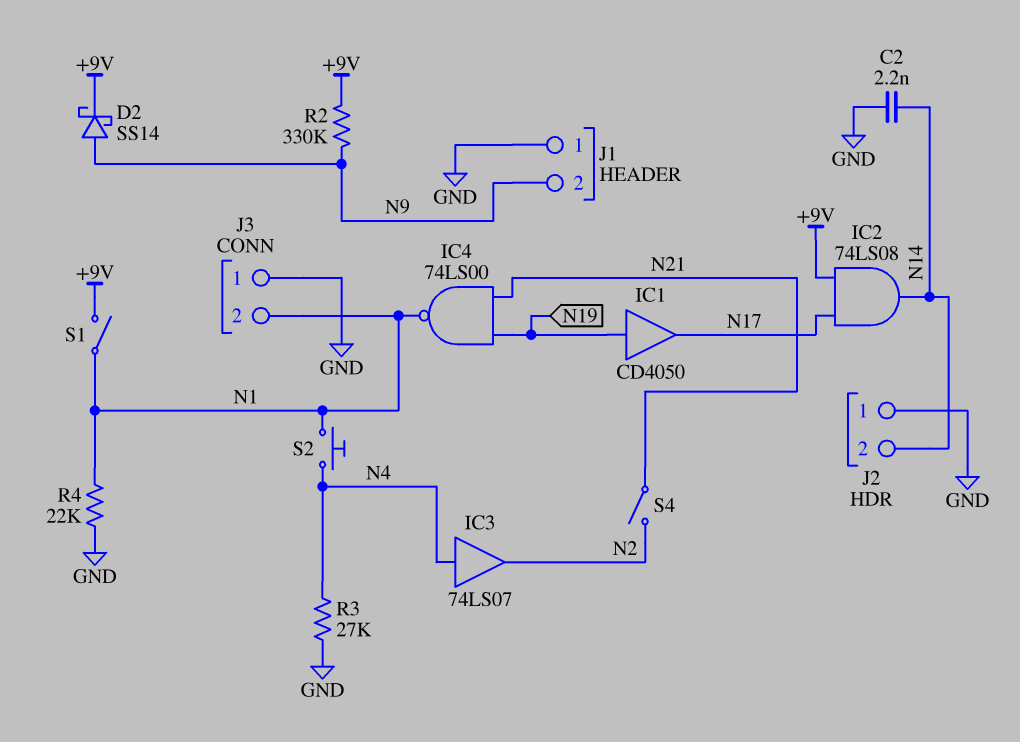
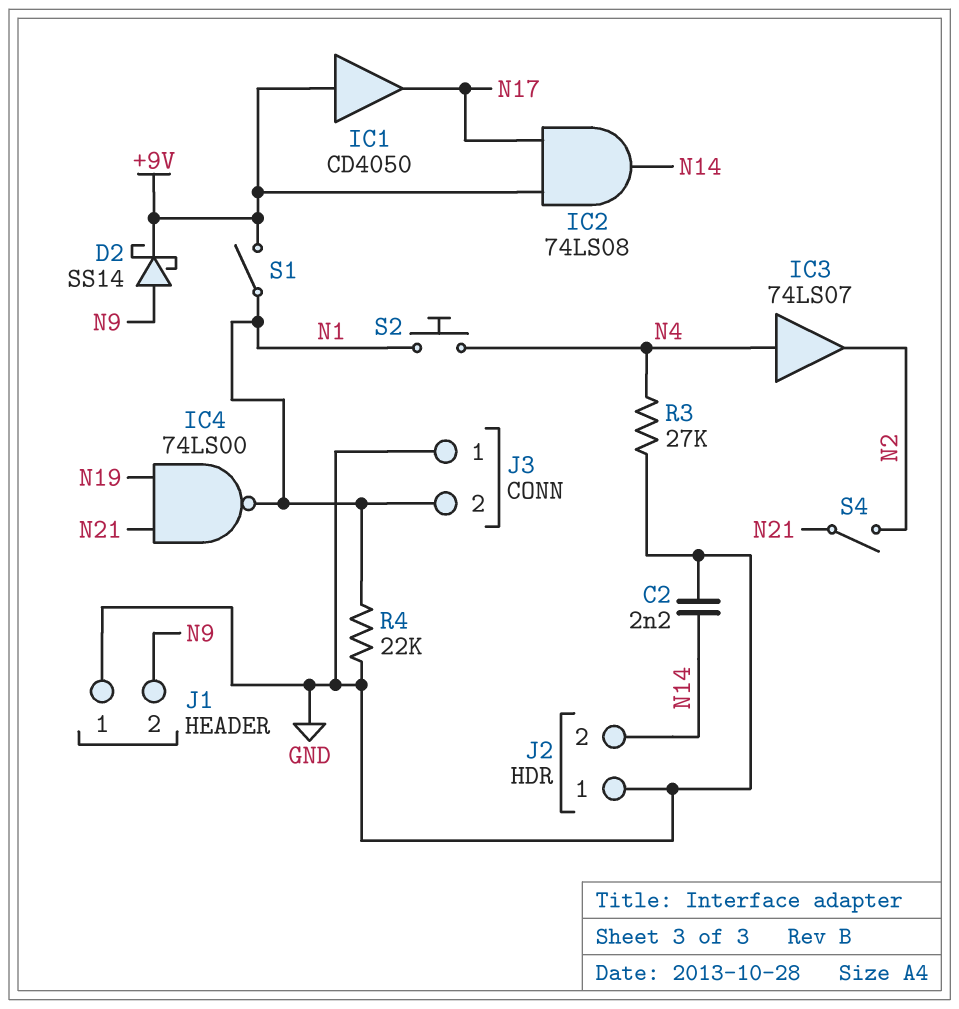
IC1: buffer CD4050 (in N19, out N17) -> buffer CD4050 (in +9V, out N17)
R2: 330k (+9V, N9) -> none

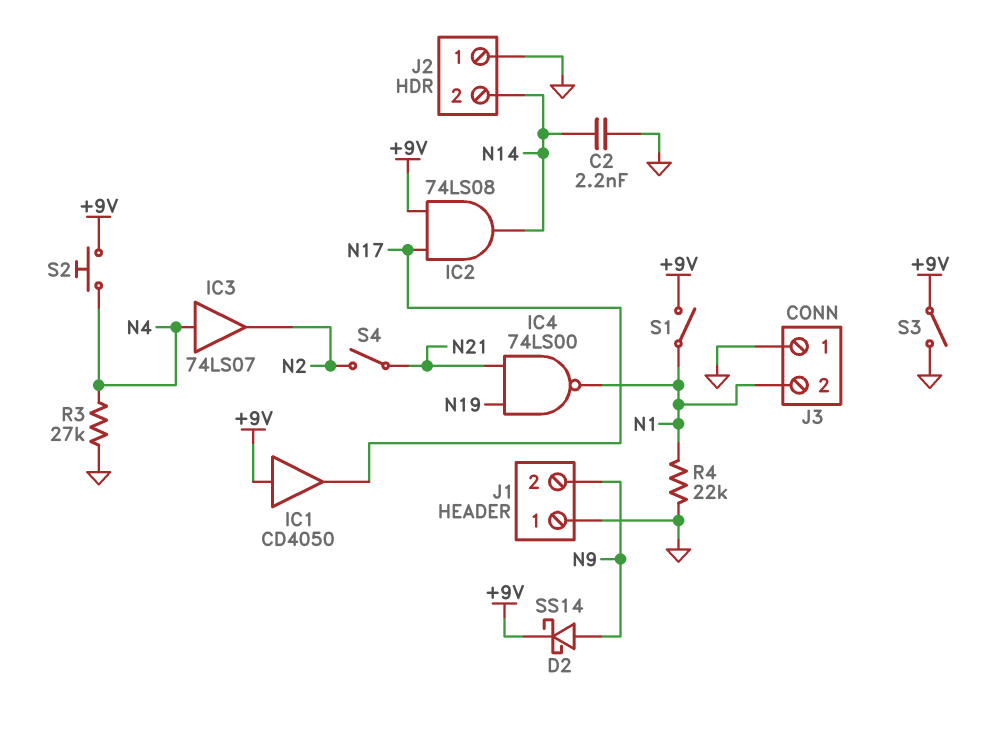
S2: button (N1, N4) -> button (+9V, N4)
S3: none -> switch (+9V, GND)

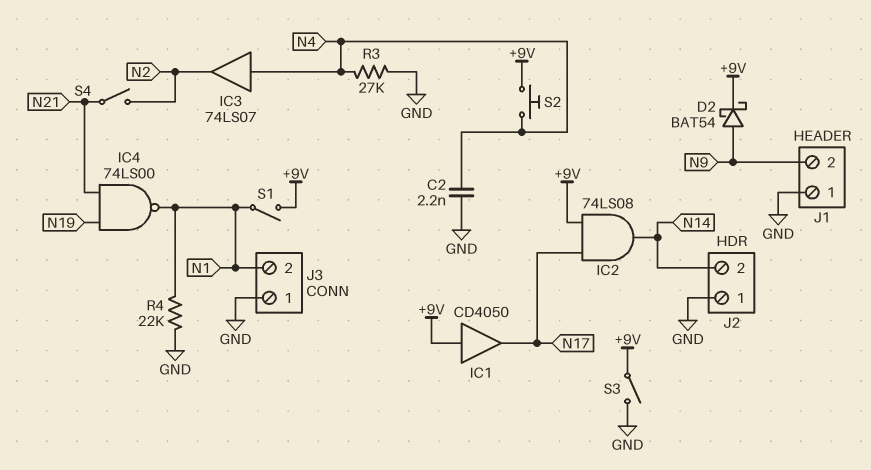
C2: 2.2nF (GND, N14) -> 2.2nF (GND, N4)
D2: schottky SS14 (A N9, K +9V) -> schottky BAT54 (A N9, K +9V)

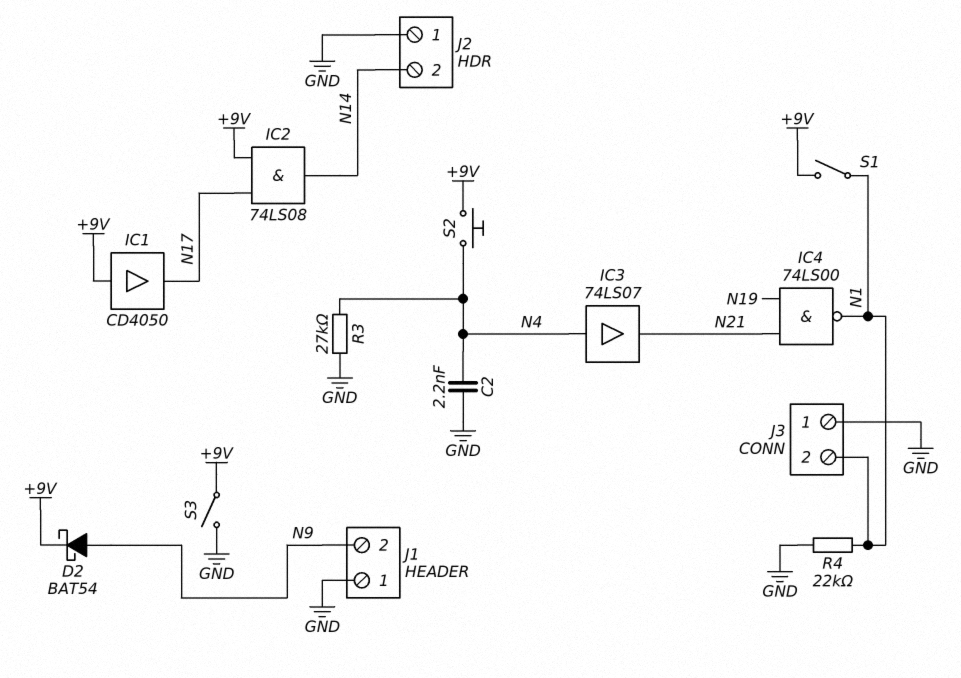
IC3: buffer 74LS07 (in N4, out N2) -> buffer 74LS07 (in N4, out N21)
S4: switch (N2, N21) -> none

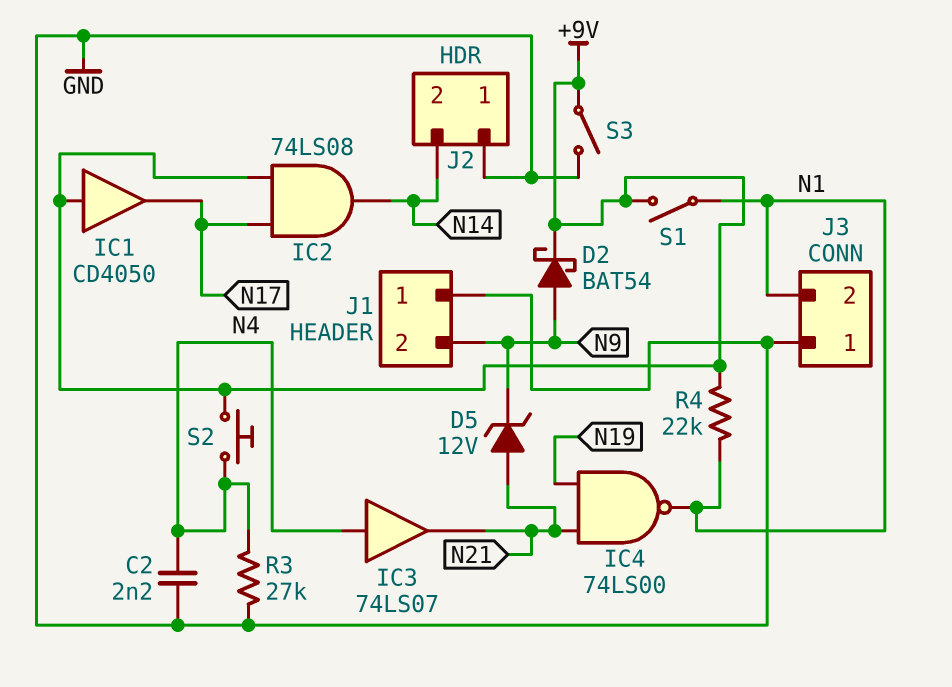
D5: none -> zener 12V (A N21, K N9)
R4: 22k (GND, N1) -> 22k (+9V, N1)

